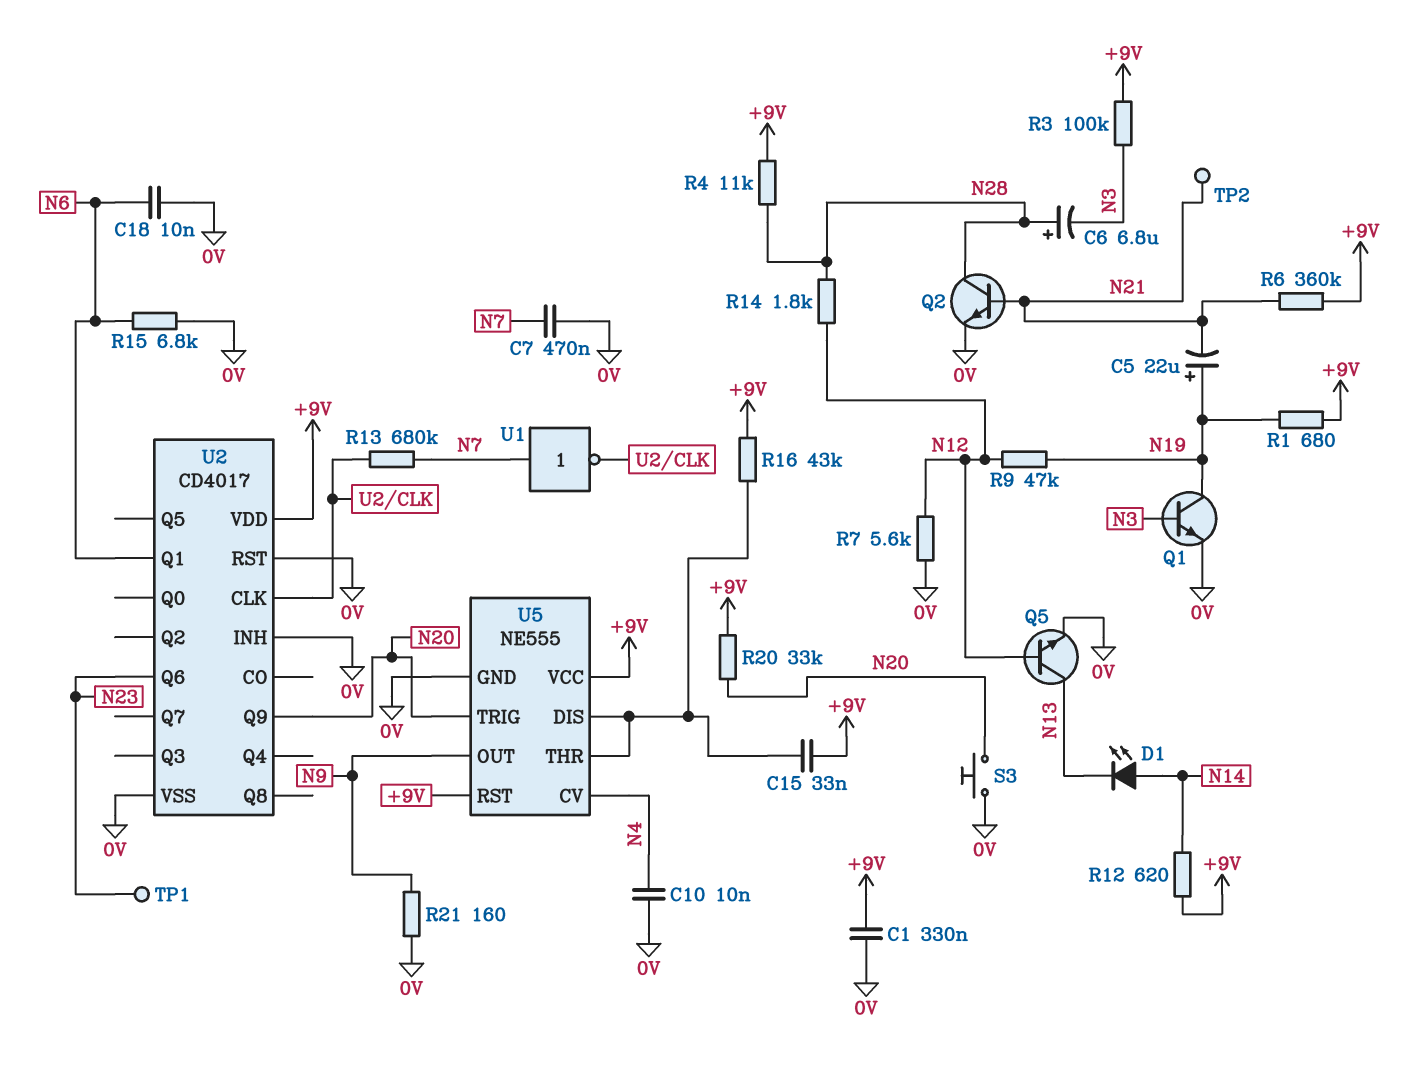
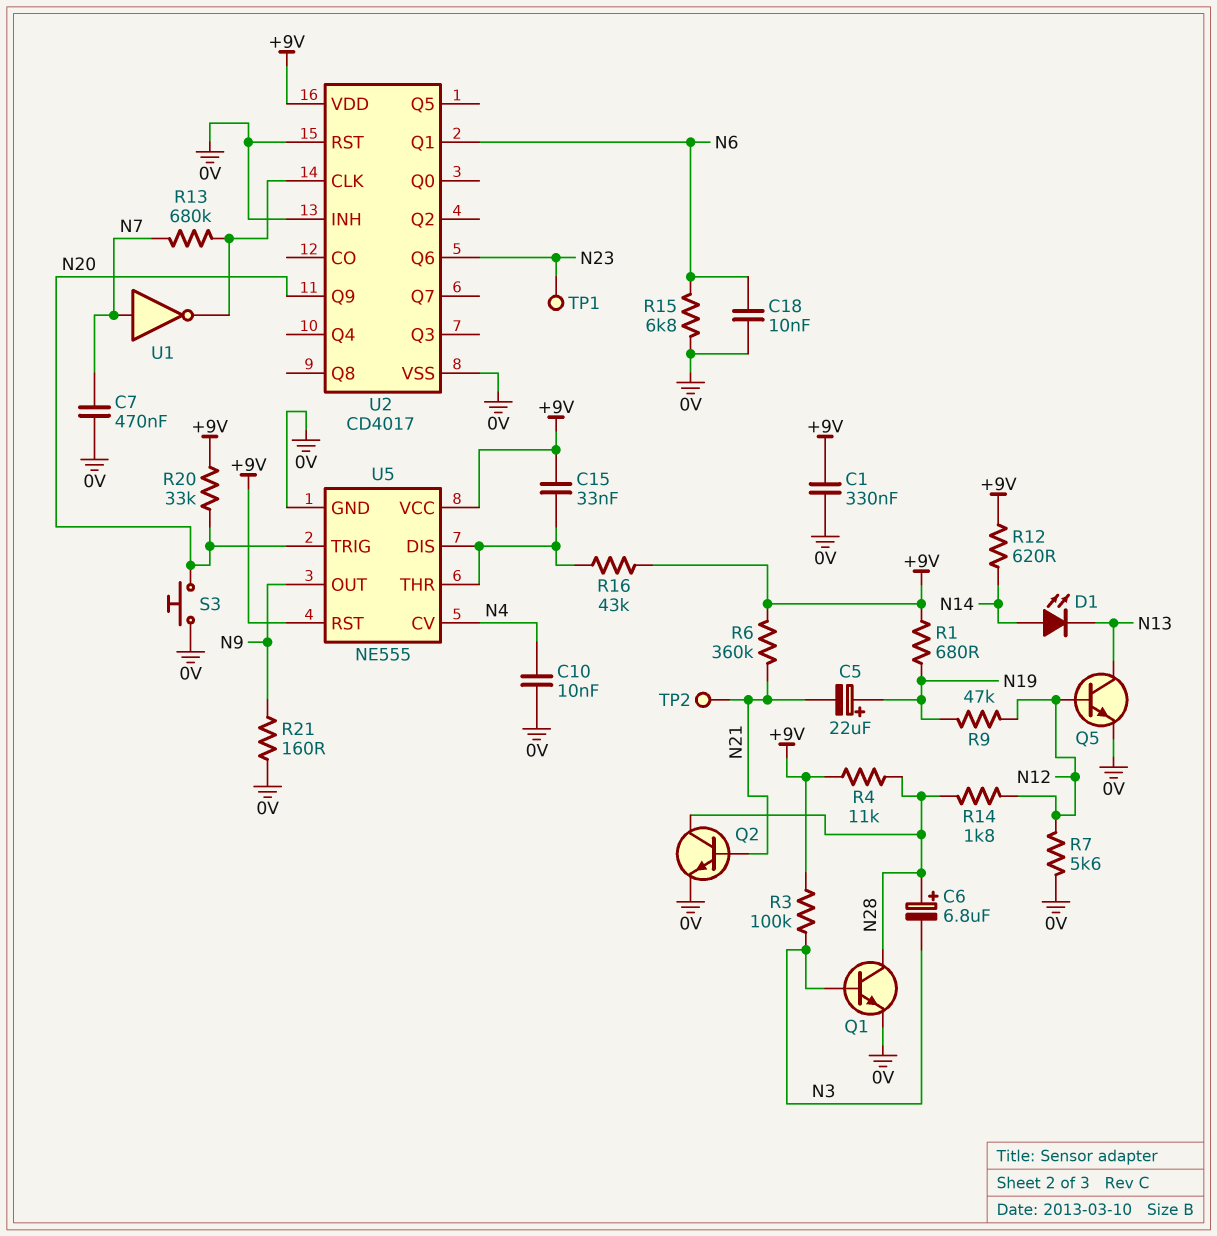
Q1: NPN (B N3, C N19, E 0V) -> NPN (B N3, C N28, E 0V)

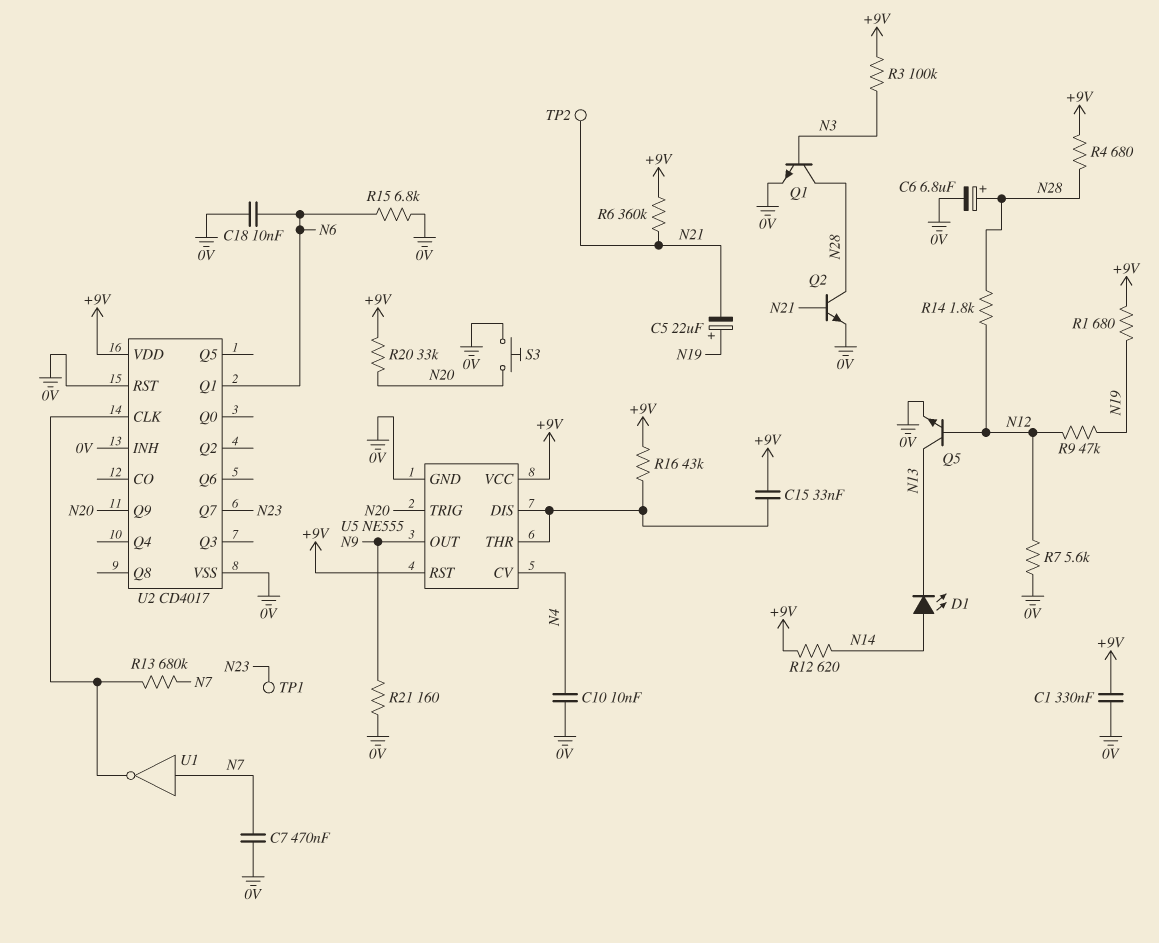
C6: 6.8uF (plus N28, minus N3) -> 6.8uF (plus N28, minus 0V)
R4: 11k (+9V, N28) -> 680 (+9V, N28)
U2 pin Q6: N23 -> none
U2 pin Q7: none -> N23

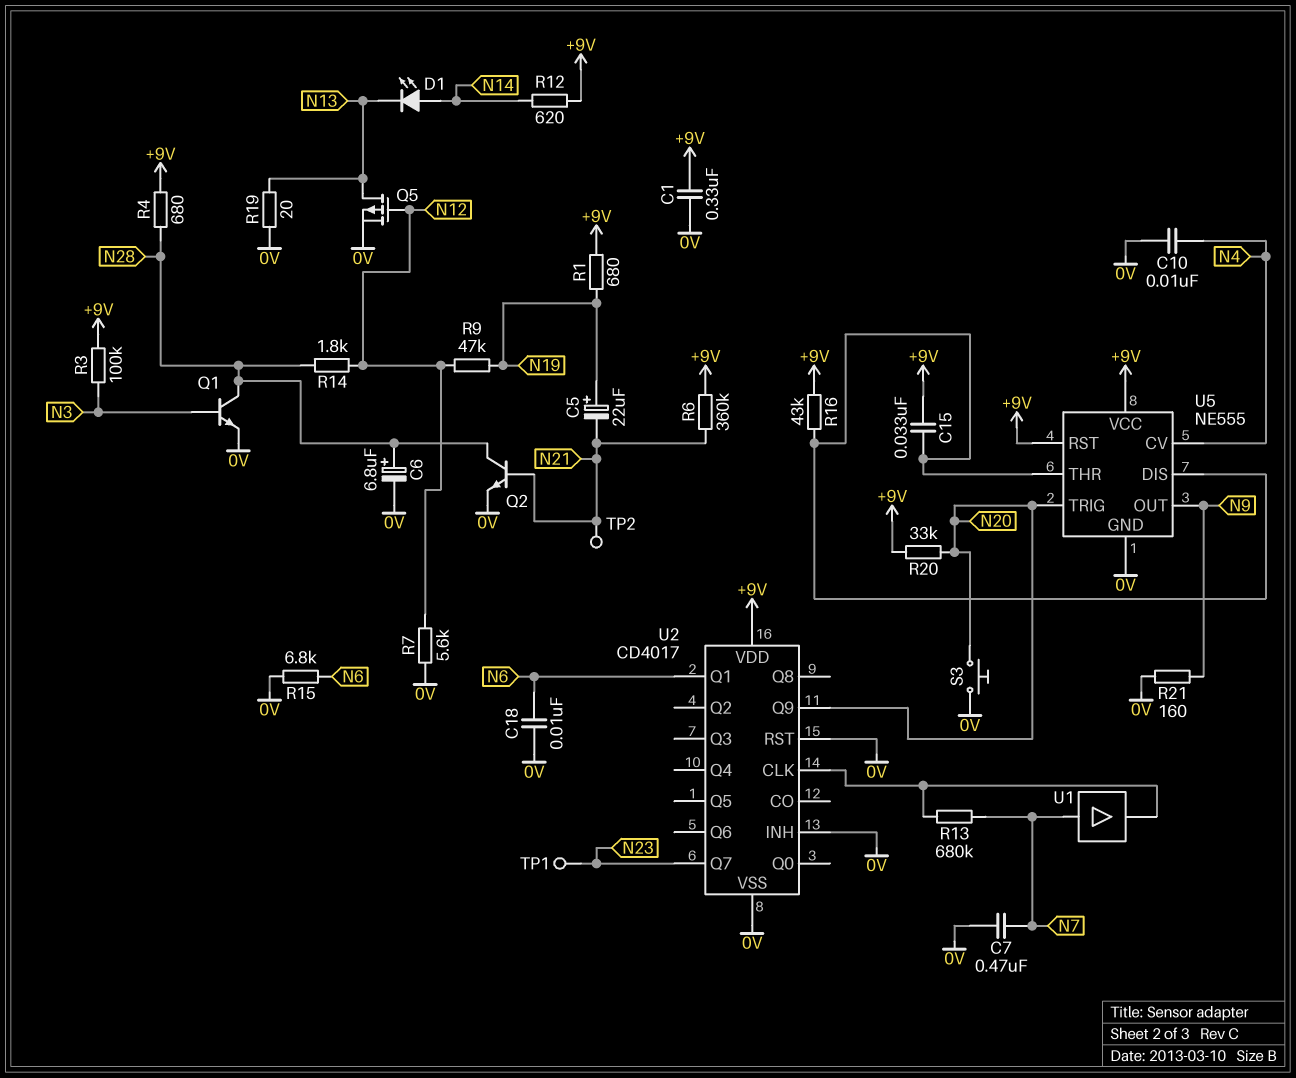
Q5: NPN (B N12, C N13, E 0V) -> PMOS (G N12, D N13, S 0V)
R19: none -> 20 (0V, N13)
U1: NOT (in N7, out U2/CLK) -> buffer (in N7, out U2/CLK)

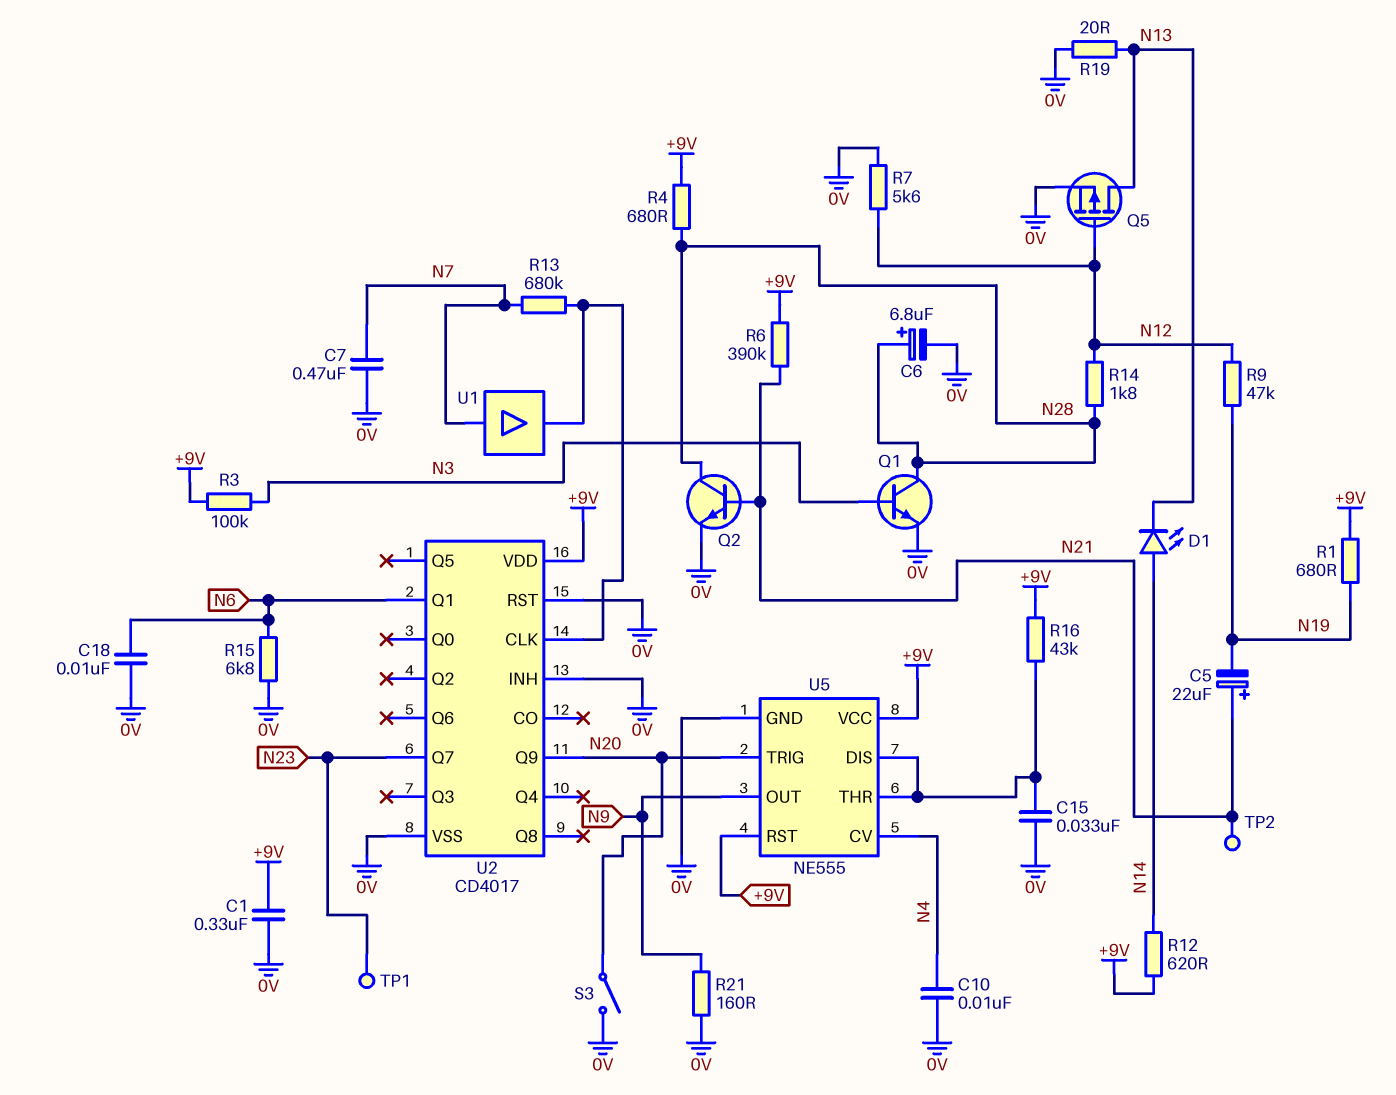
C5: 22uF (plus N19, minus N21) -> 22uF (plus N21, minus N19)
C15: 33nF (+9V, U5/DIS) -> 33nF (0V, U5/DIS)
R6: 360k (+9V, N21) -> 390k (+9V, N21)
R20: 33k (+9V, N20) -> none
S3: button (0V, N20) -> switch (0V, N20)

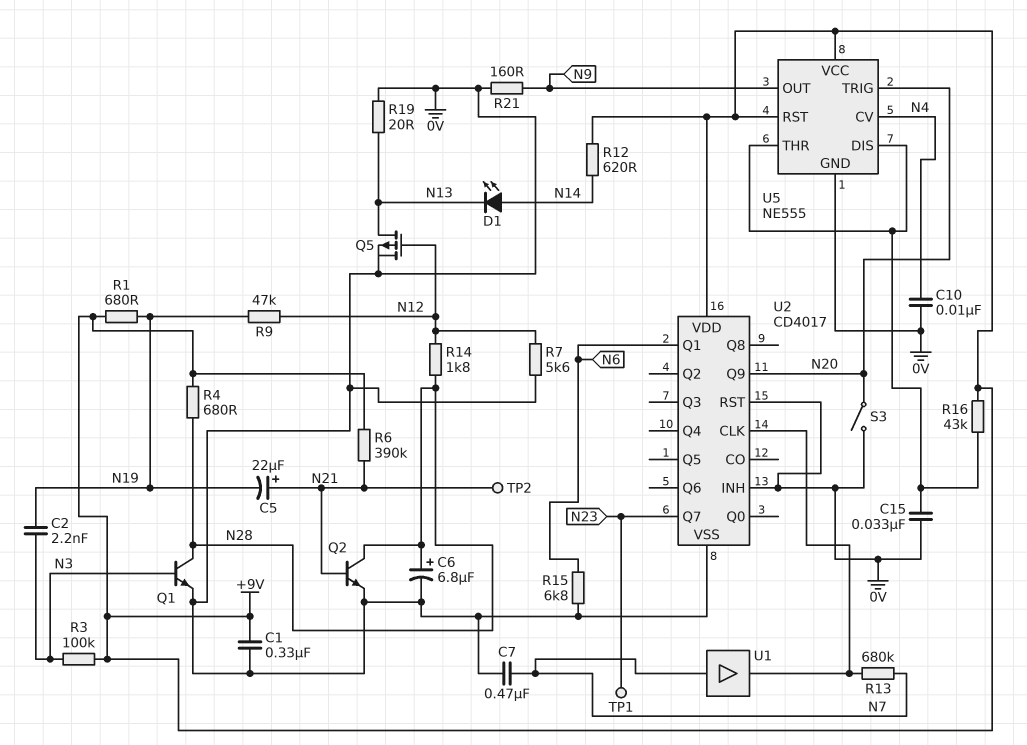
C2: none -> 2.2nF (N3, N19)
C18: 10nF (0V, N6) -> none

